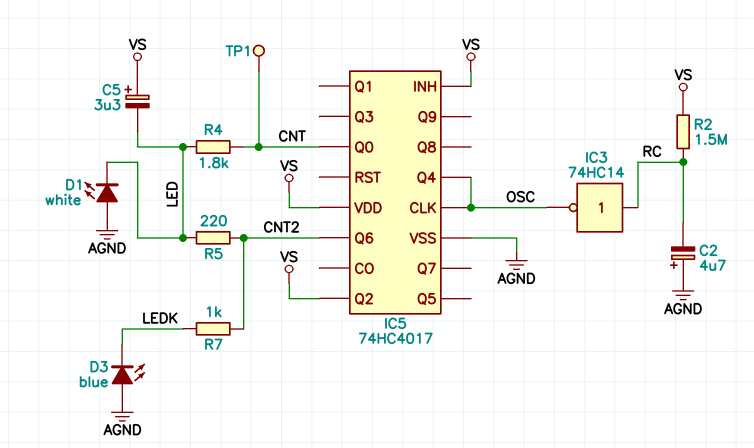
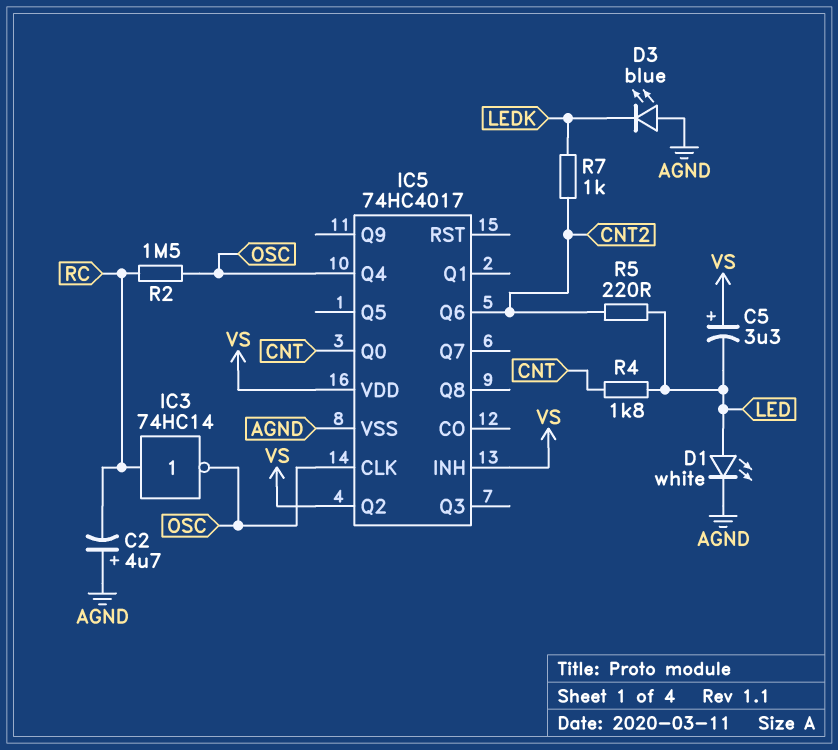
D1: LED white (A AGND, K LED) -> LED white (A LED, K AGND)
R2: 1.5M (RC, VS) -> 1.5M (OSC, RC)
TP1: test point (CNT) -> none

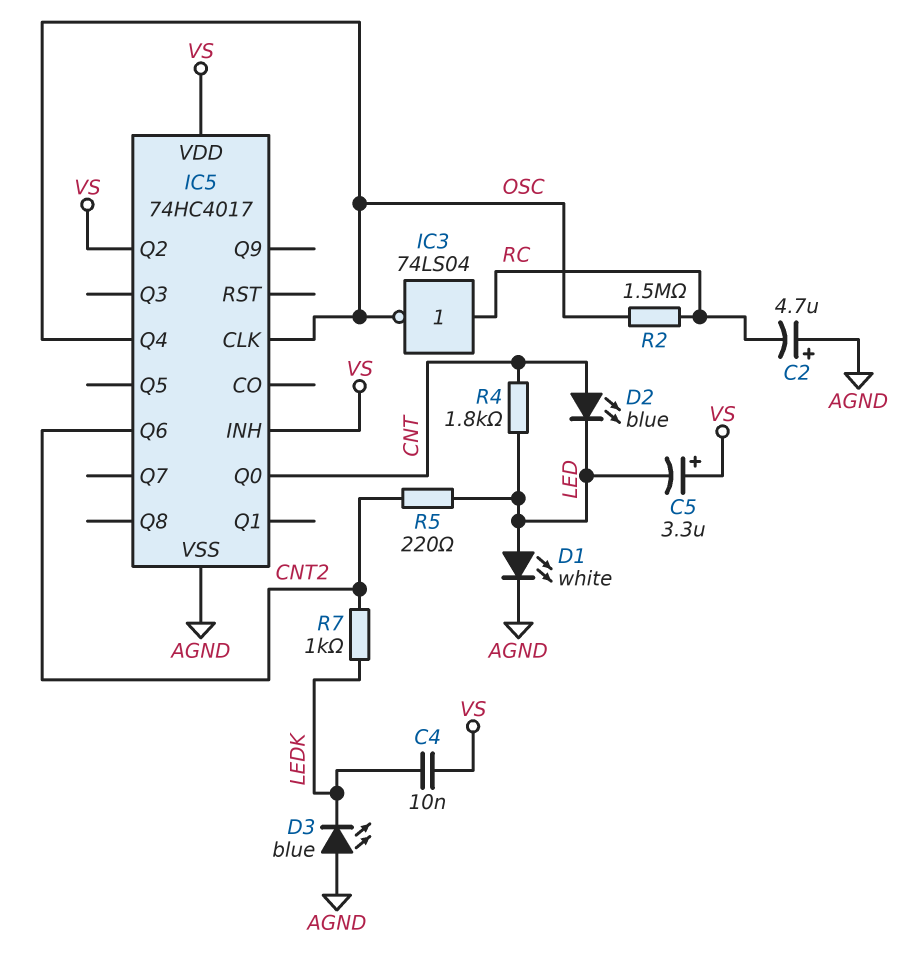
C4: none -> 10nF (LEDK, VS)
D2: none -> LED blue (A CNT, K LED)
IC3: NOT 74HC14 (in RC, out OSC) -> NOT 74LS04 (in RC, out OSC)

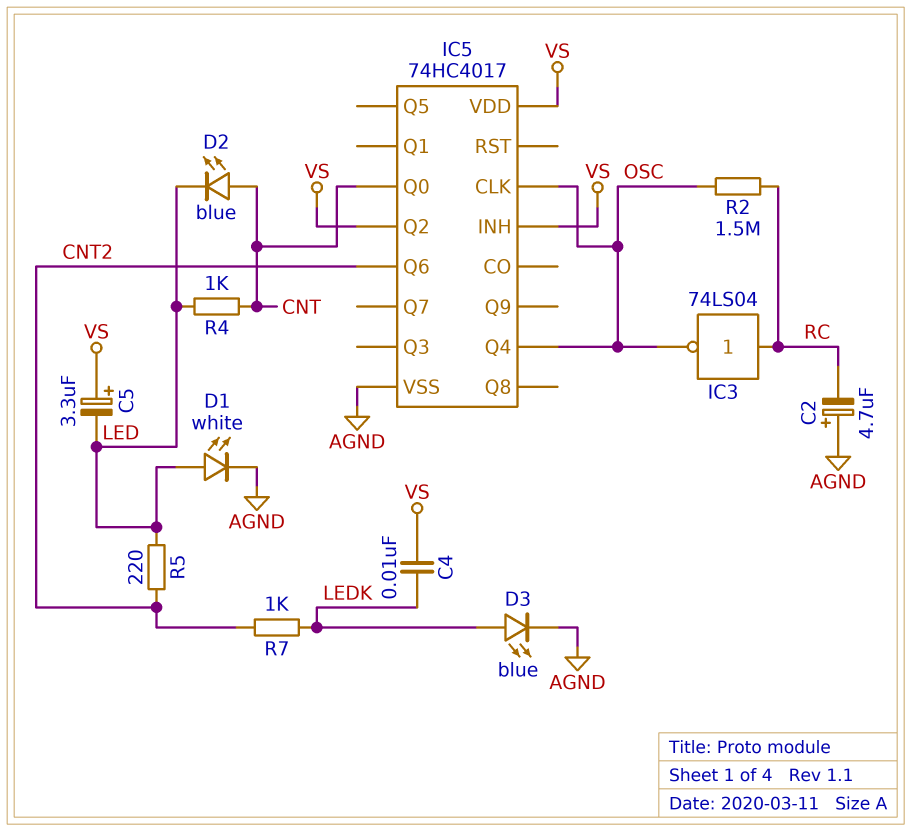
D3: LED blue (A AGND, K LEDK) -> LED blue (A LEDK, K AGND)
R4: 1.8k (CNT, LED) -> 1k (CNT, LED)

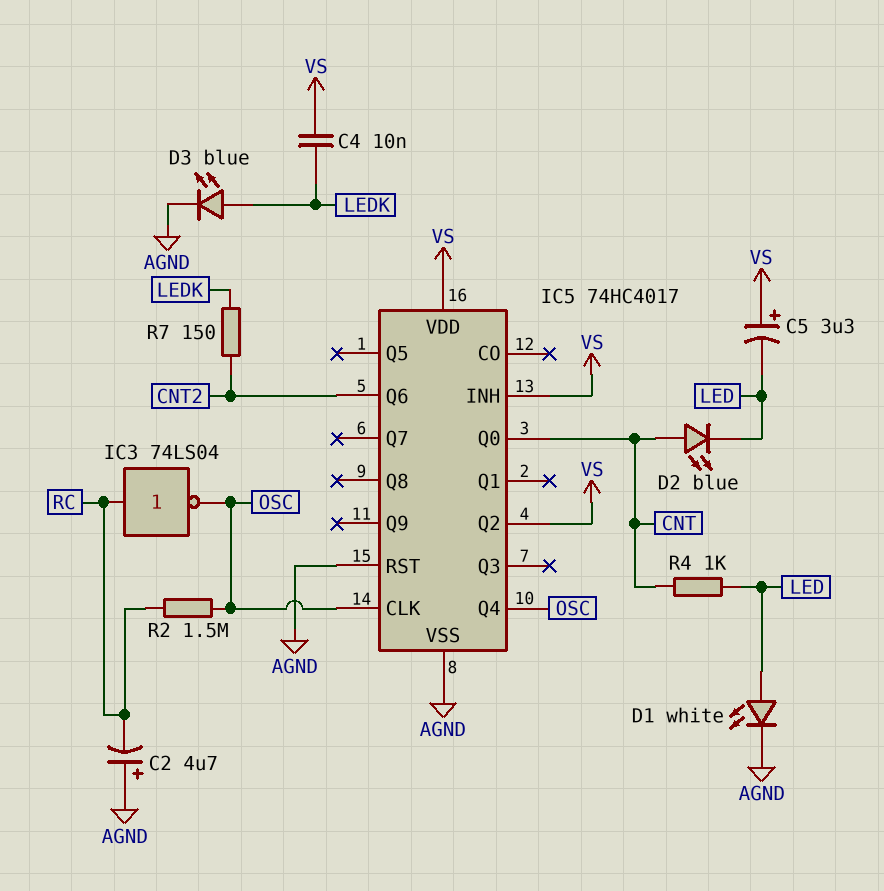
IC5 pin RST: none -> AGND
R5: 220 (CNT2, LED) -> none
R7: 1k (CNT2, LEDK) -> 150 (CNT2, LEDK)

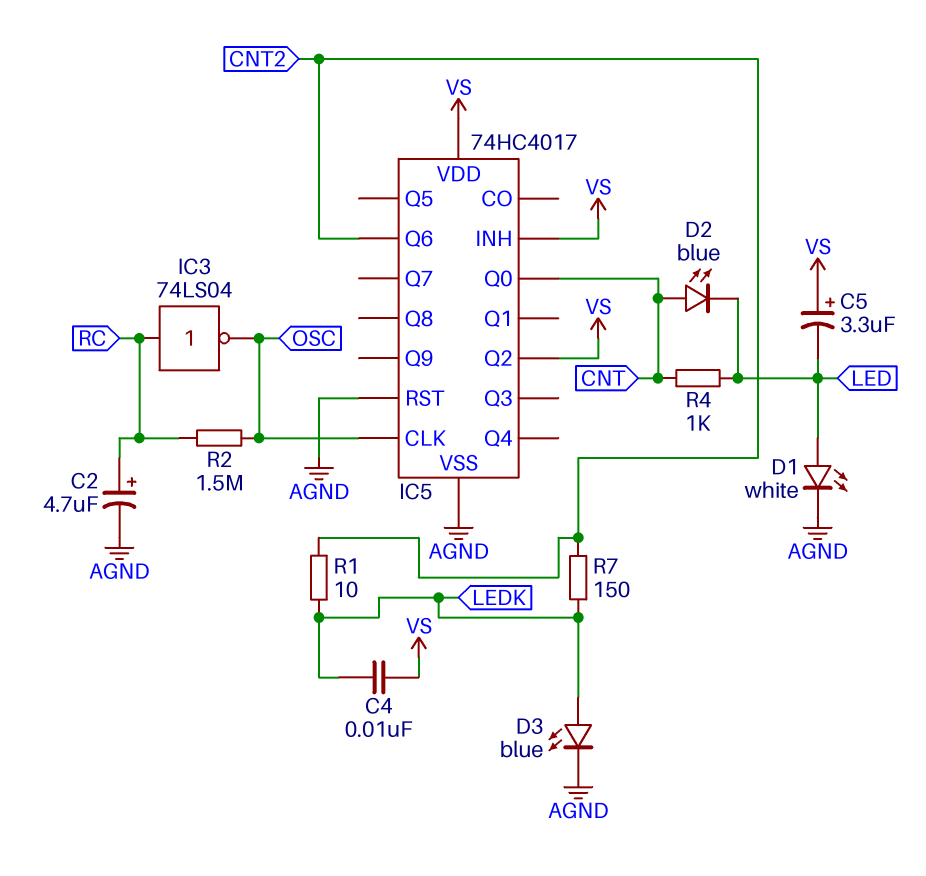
C2: 4.7uF (plus AGND, minus RC) -> 4.7uF (plus RC, minus AGND)
IC5 pin Q4: OSC -> none
R1: none -> 10 (CNT2, LEDK)

